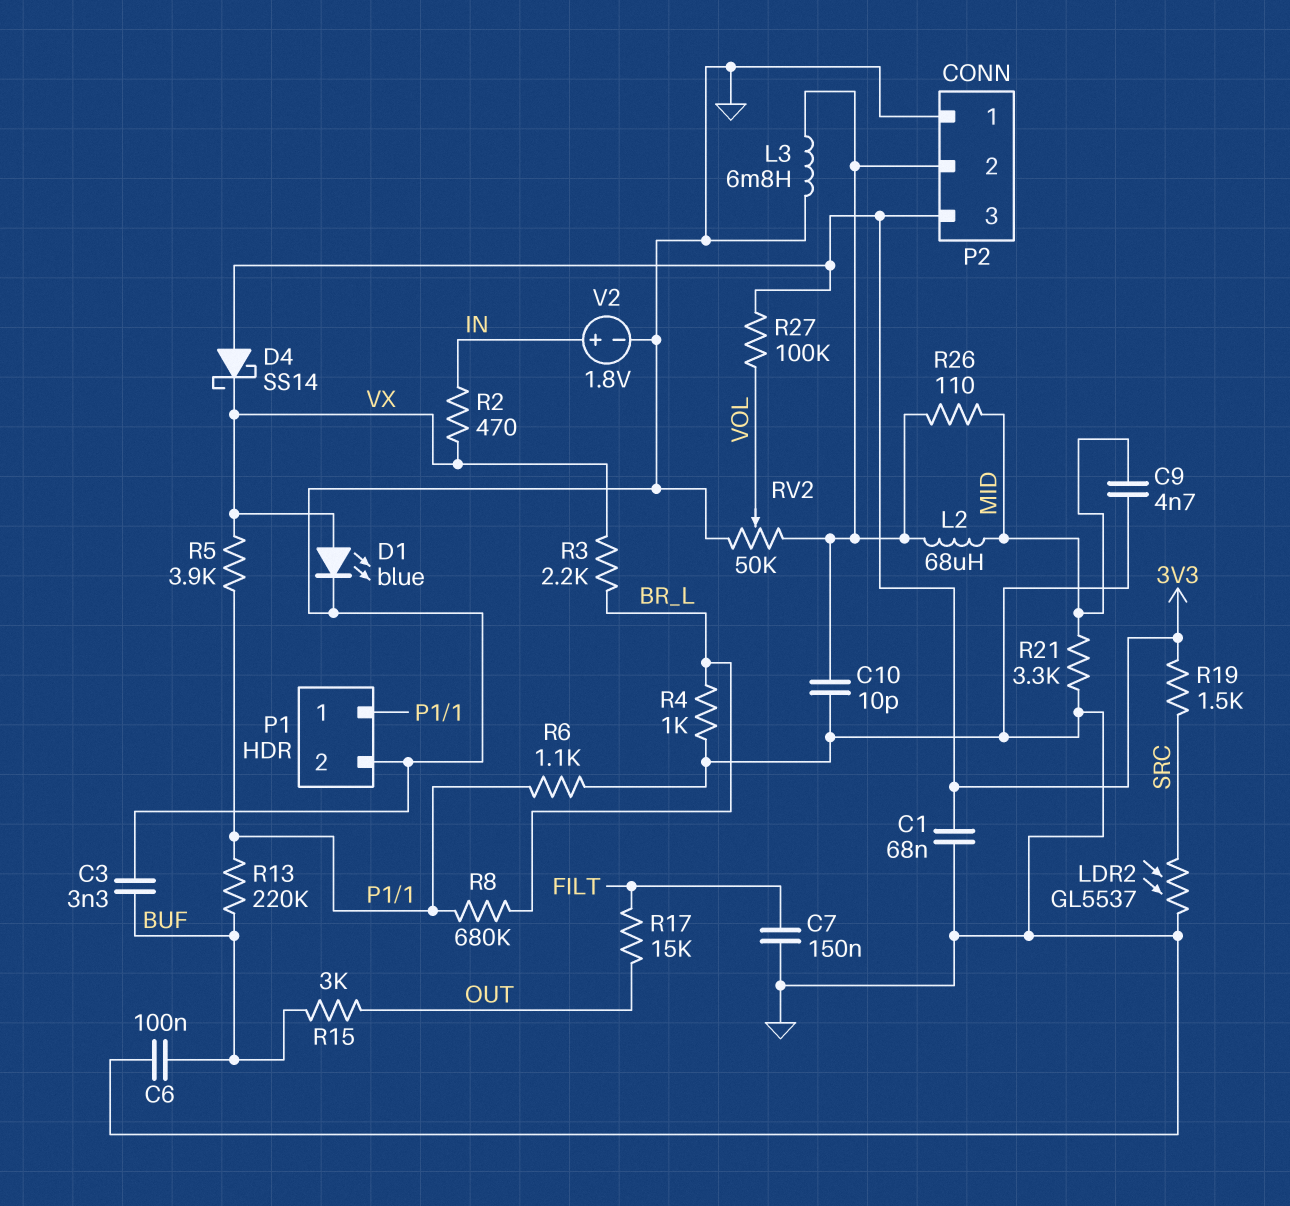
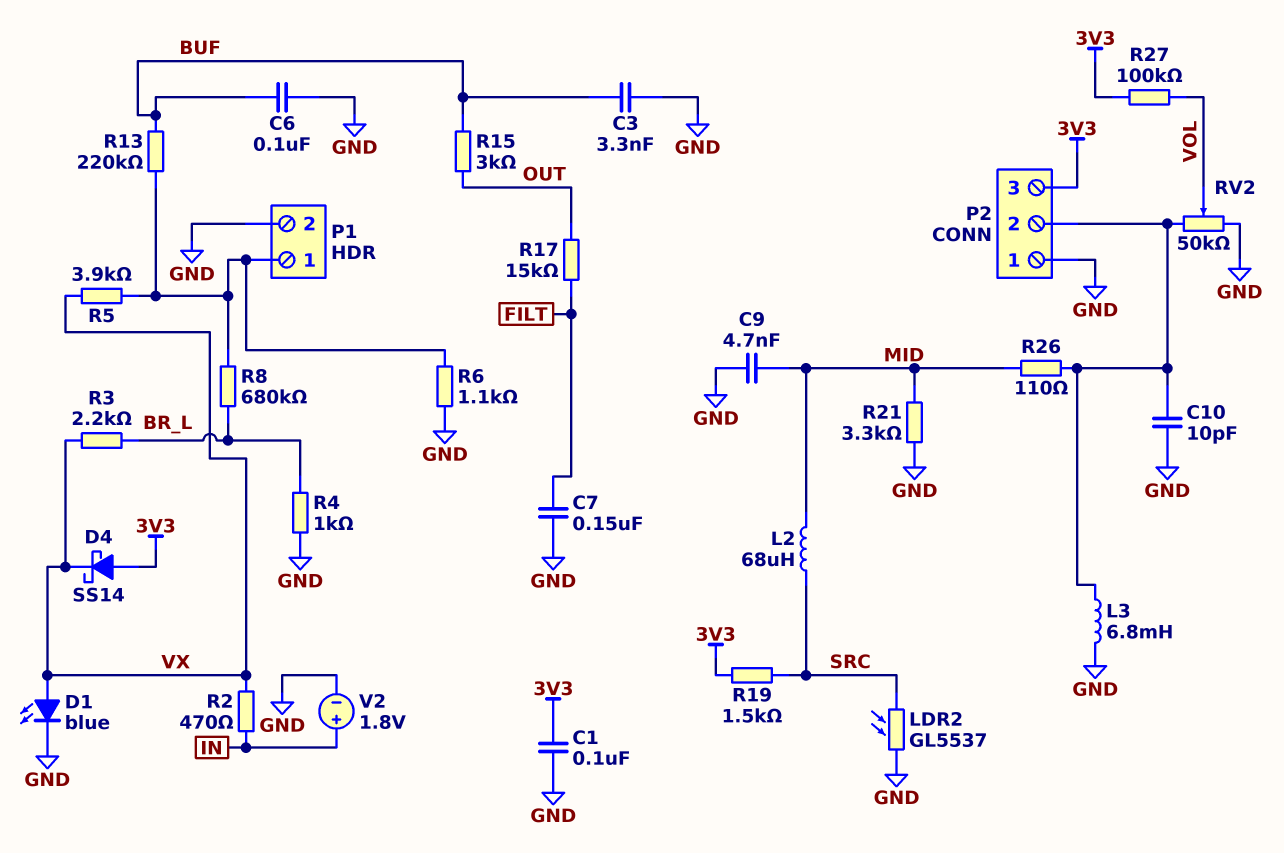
C1: 68nF (3V3, GND) -> 100nF (3V3, GND)
L2: 68uH (MID, P2/2) -> 68uH (MID, SRC)

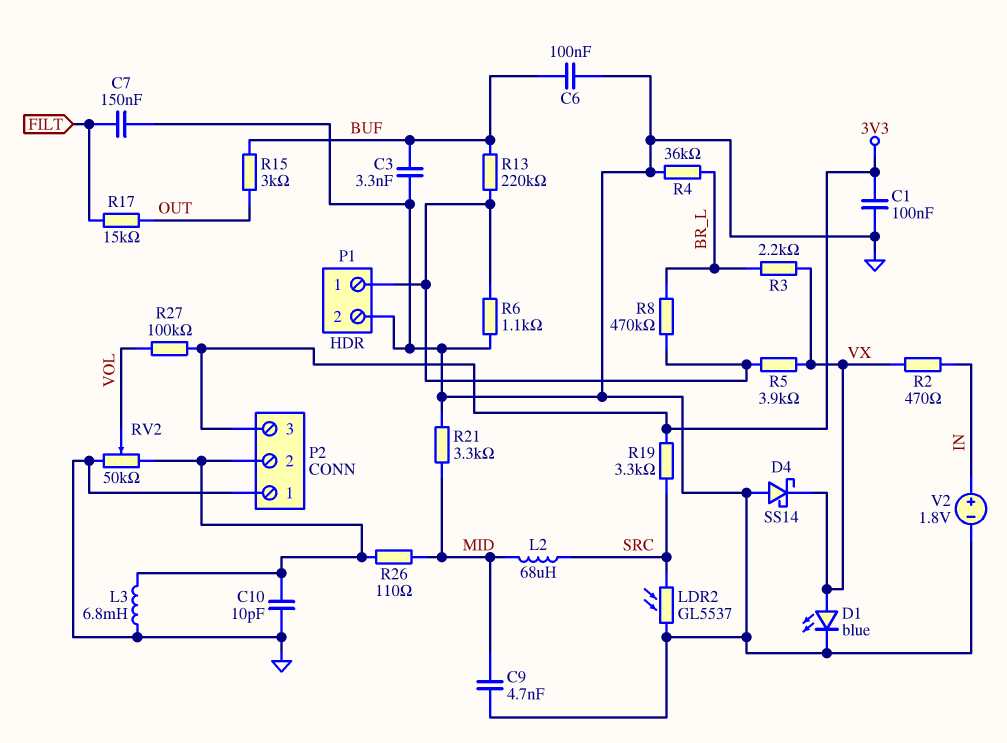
D4: schottky SS14 (A 3V3, K VX) -> schottky SS14 (A GND, K VX)
R4: 1k (BR_L, GND) -> 36k (BR_L, GND)
R8: 680k (BR_L, P1/1) -> 470k (BR_L, P1/1)
R19: 1.5k (3V3, SRC) -> 3.3k (3V3, SRC)

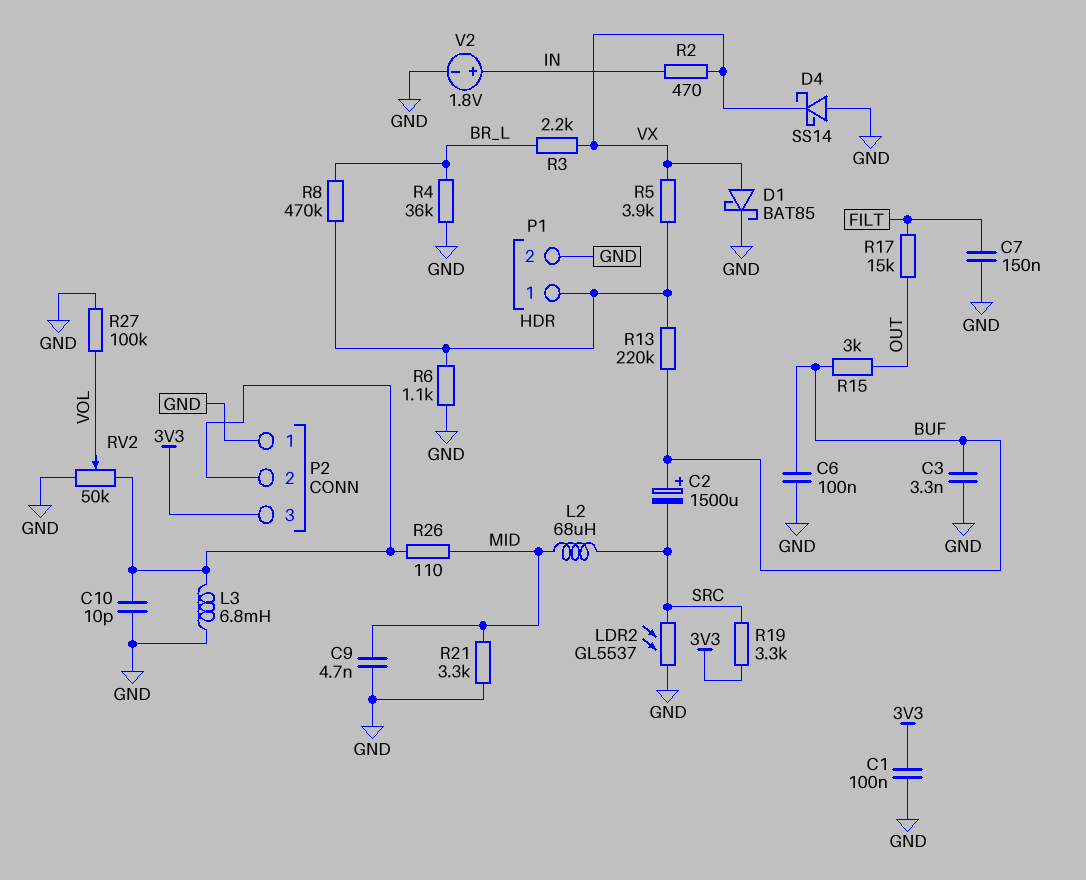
C2: none -> 1500uF (plus BUF, minus SRC)
D1: LED blue (A VX, K GND) -> schottky BAT85 (A VX, K GND)
R27: 100k (3V3, VOL) -> 100k (GND, VOL)

